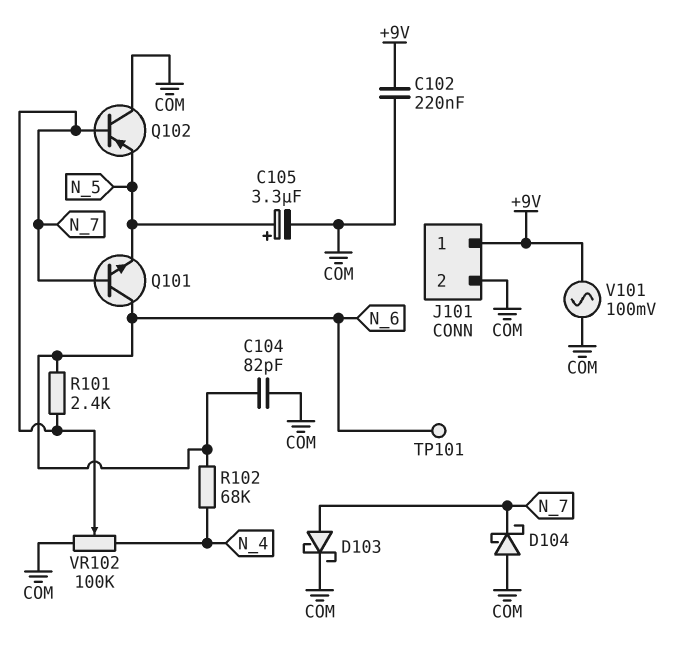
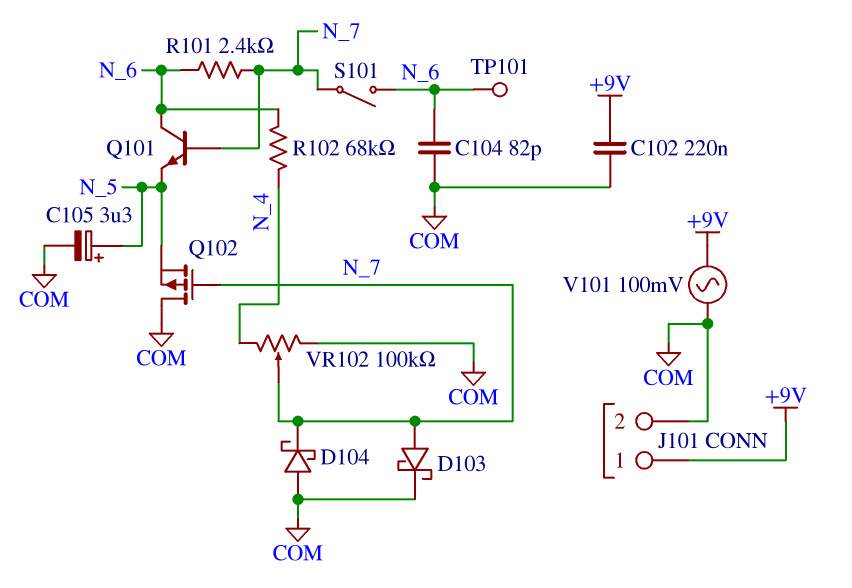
Q102: PNP (B N_7, C COM, E N_5) -> PMOS (G N_7, D COM, S N_5)
S101: none -> switch (N_6, N_7)

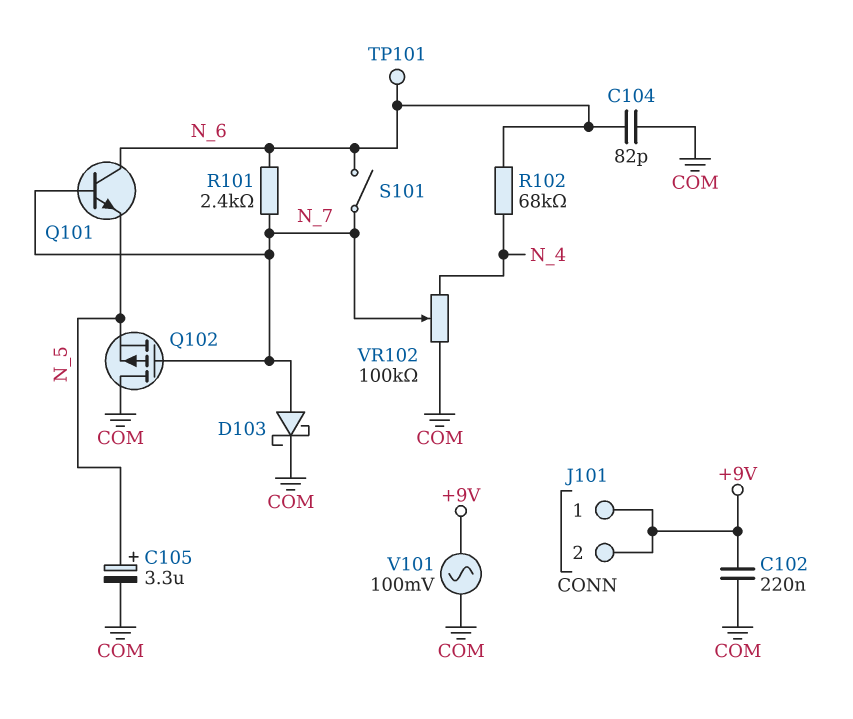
D104: schottky (A COM, K N_7) -> none
J101 pin 2: COM -> +9V

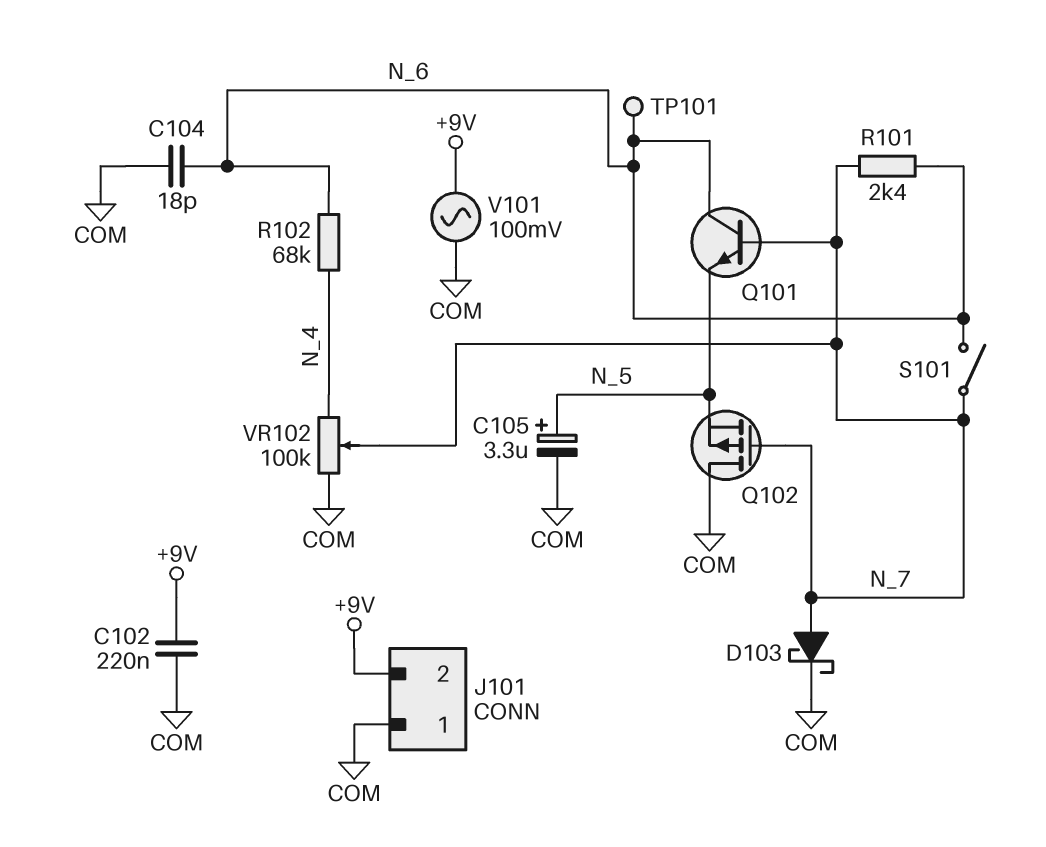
C104: 82pF (COM, N_6) -> 18pF (COM, N_6)
J101 pin 1: +9V -> COM

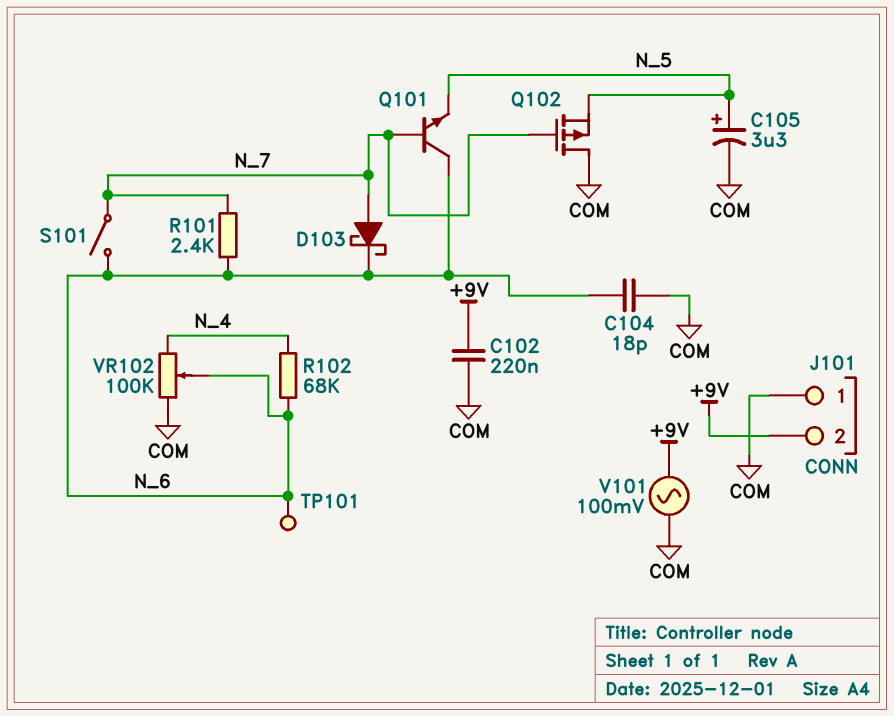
D103: schottky (A N_7, K COM) -> schottky (A N_7, K N_6)
VR102: 100k (COM, N_4, wiper N_7) -> 100k (COM, N_4, wiper N_6)

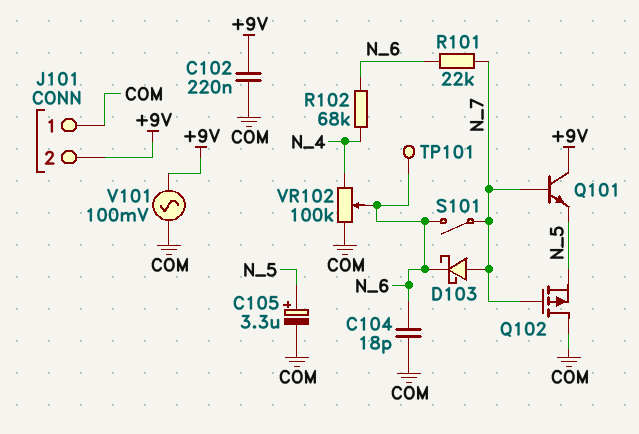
Q101: NPN (B N_7, C N_6, E N_5) -> NPN (B N_7, C +9V, E N_5)
R101: 2.4k (N_6, N_7) -> 22k (N_6, N_7)

